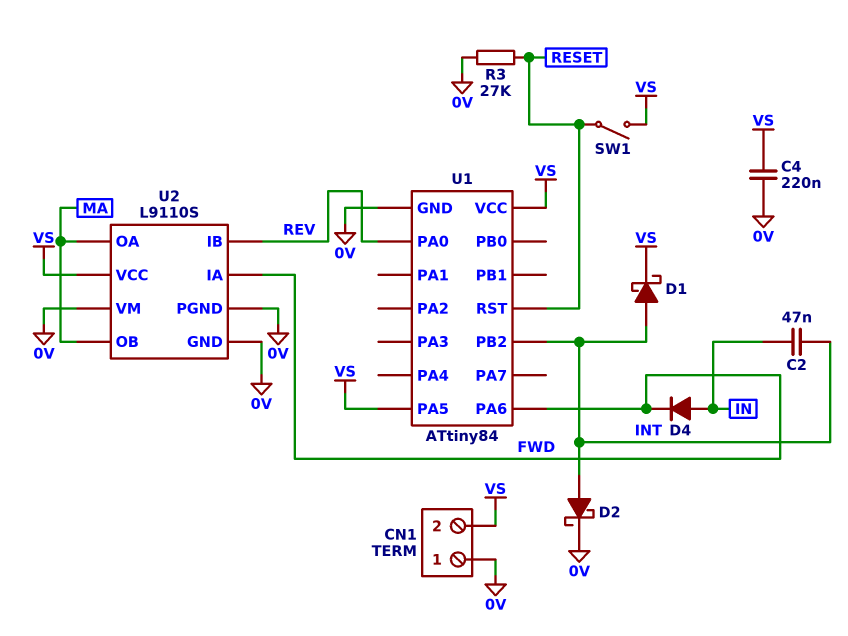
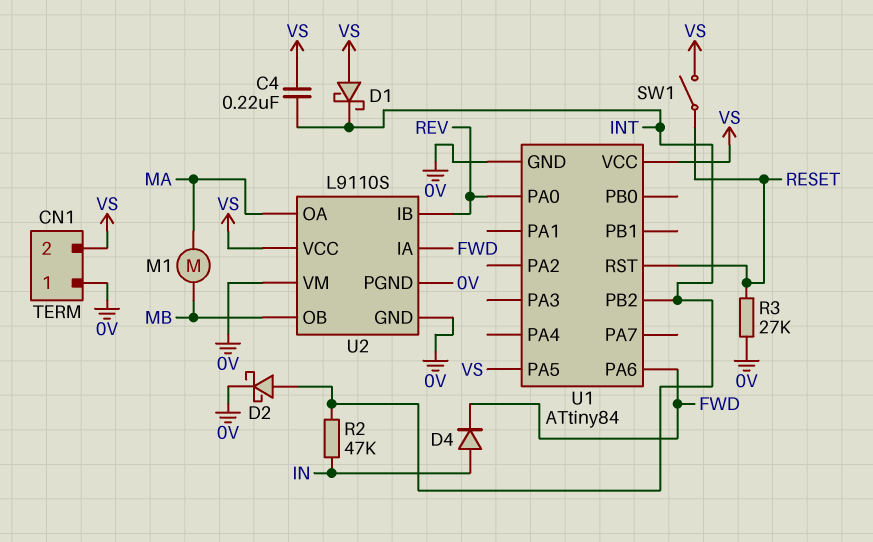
C2: 47nF (IN, INT) -> none
C4: 220nF (0V, VS) -> 220nF (INT, VS)
D1: schottky (A INT, K VS) -> schottky (A VS, K INT)
M1: none -> motor (MA, MB)
R2: none -> 47k (IN, INT)
U2 pin OB: MA -> MB

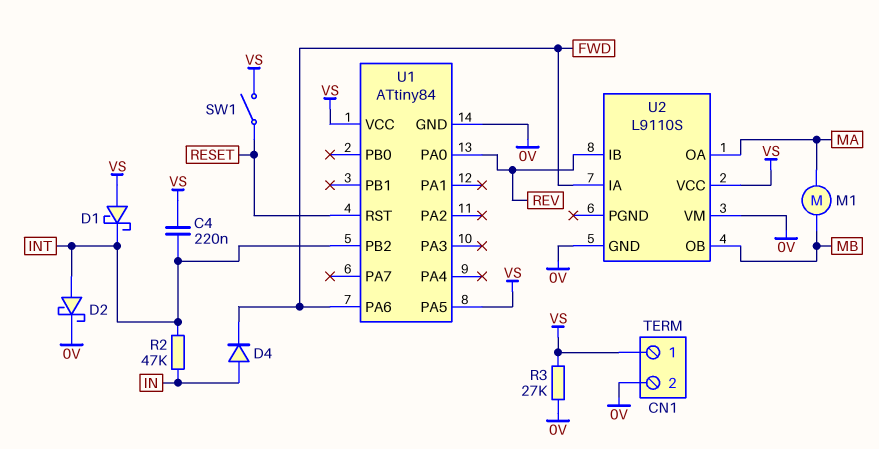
CN1 pin 1: 0V -> VS
CN1 pin 2: VS -> 0V
R3: 27k (0V, RESET) -> 27k (0V, VS)
U2 pin PGND: 0V -> none

